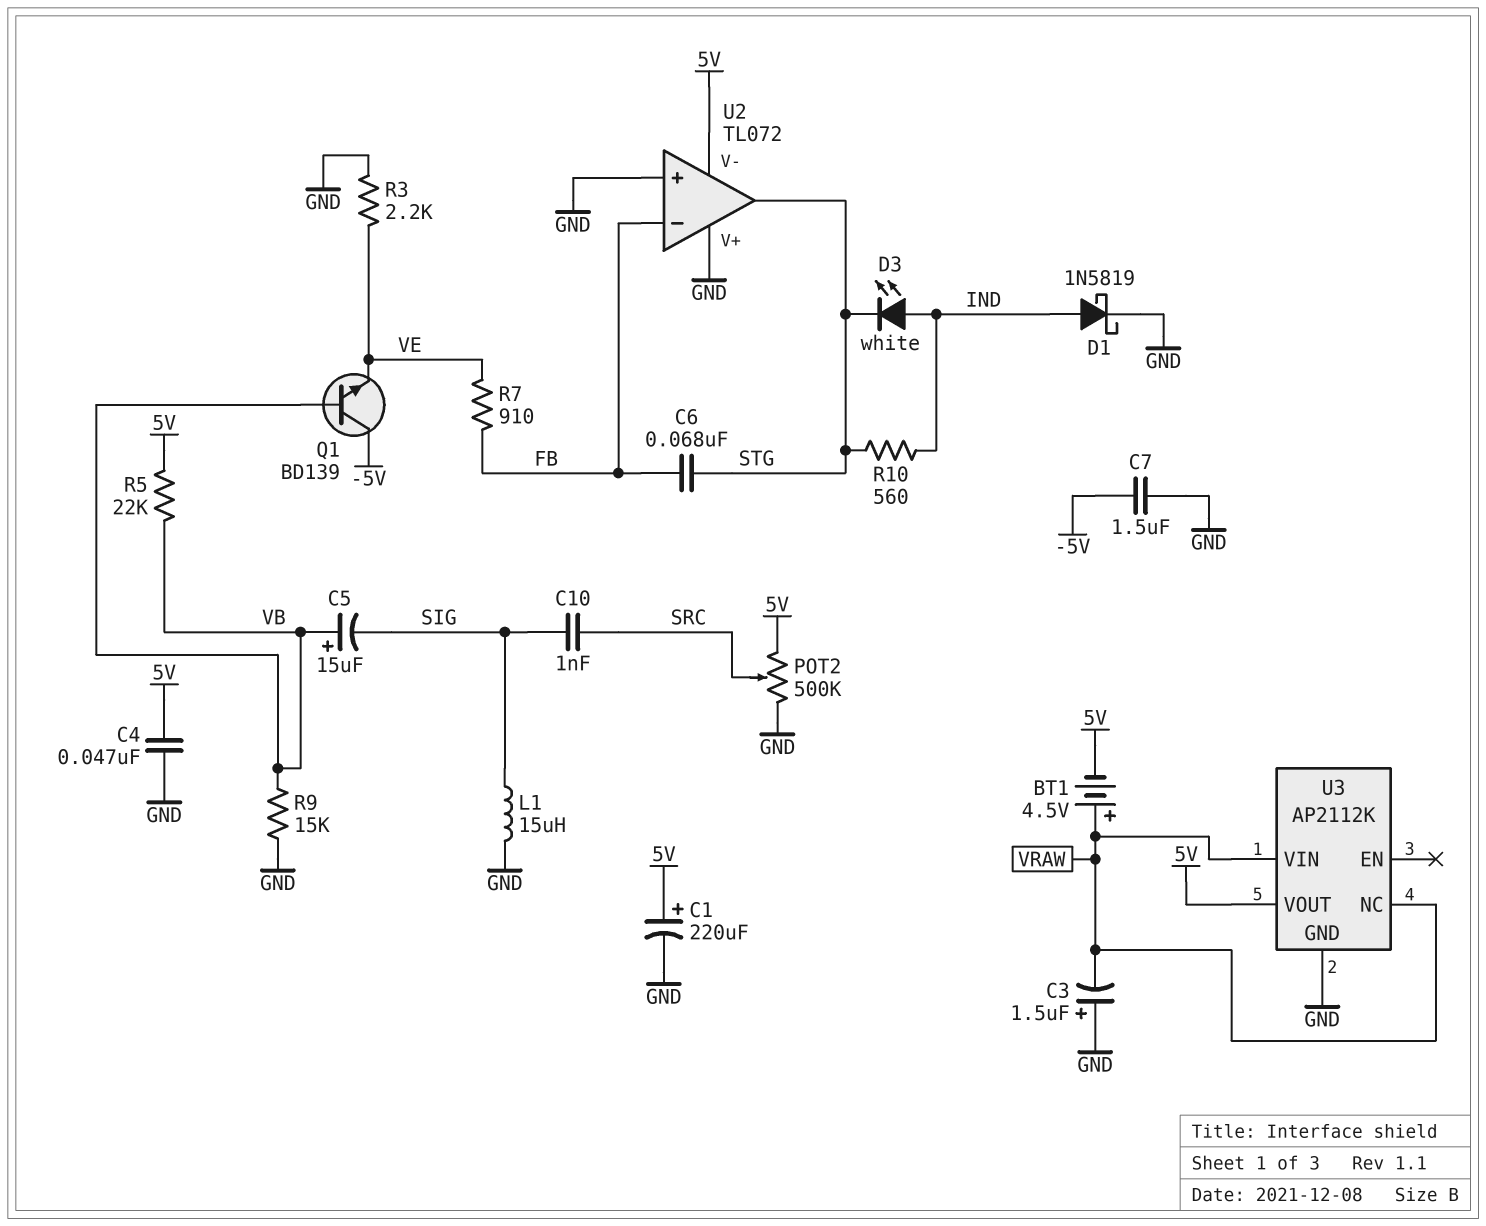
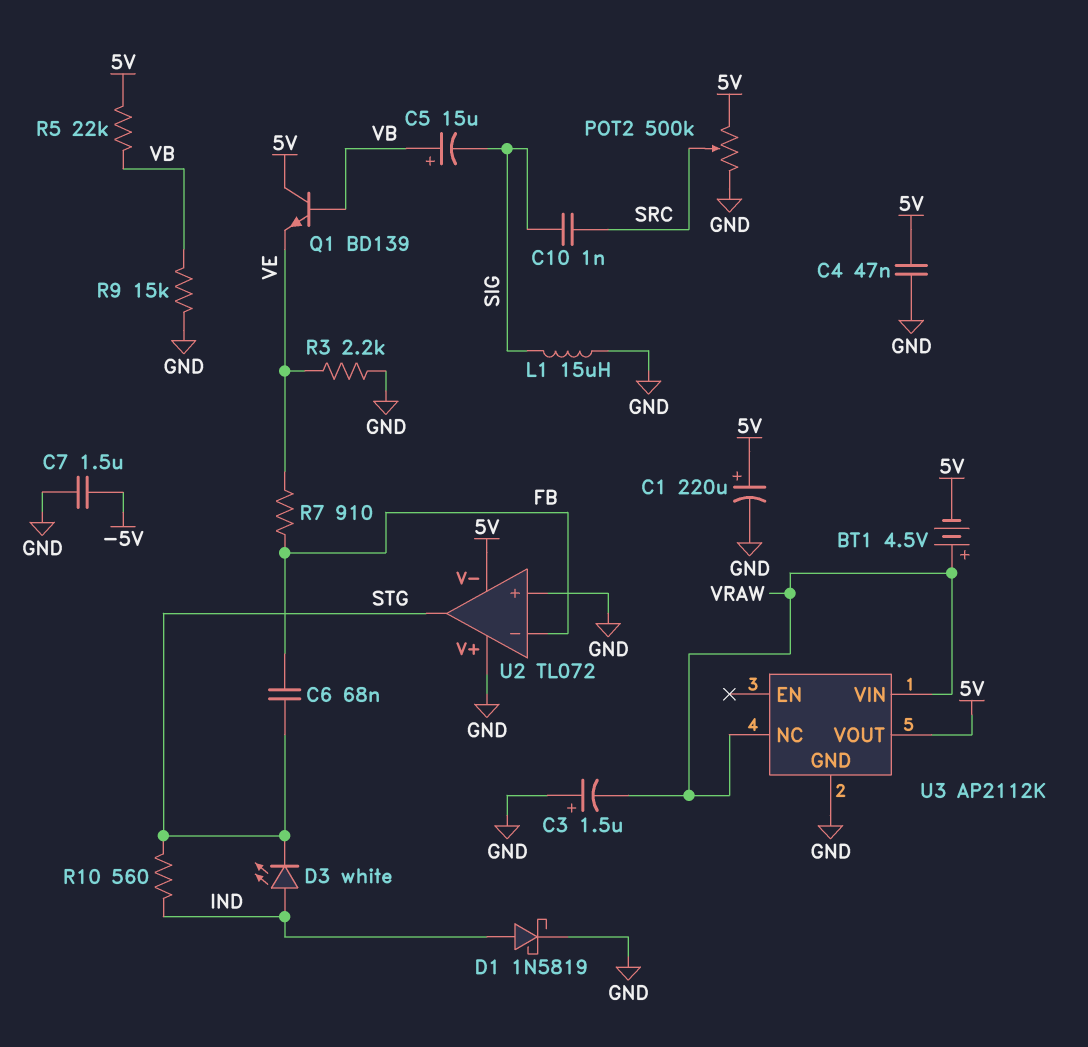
Q1: NPN BD139 (B VB, C -5V, E VE) -> NPN BD139 (B VB, C 5V, E VE)

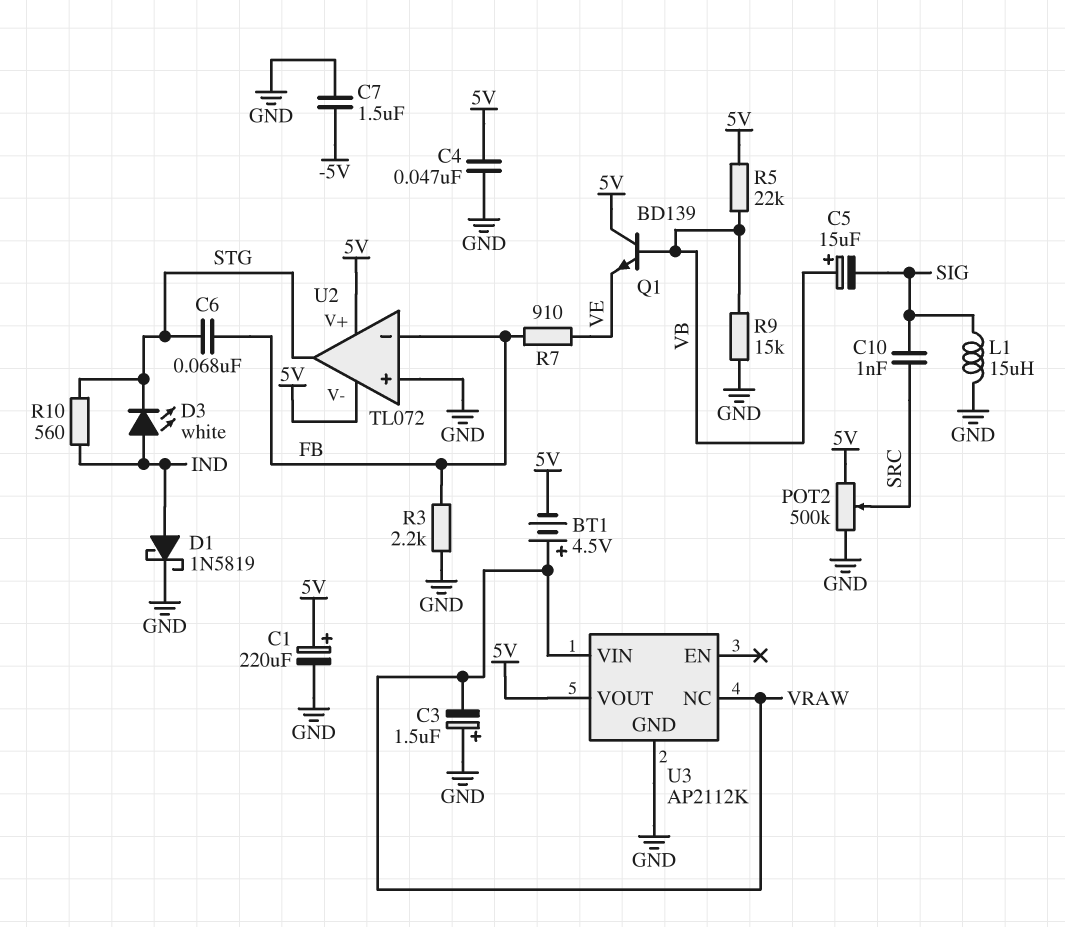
R3: 2.2k (GND, VE) -> 2.2k (FB, GND)
U2 pin V+: GND -> 5V

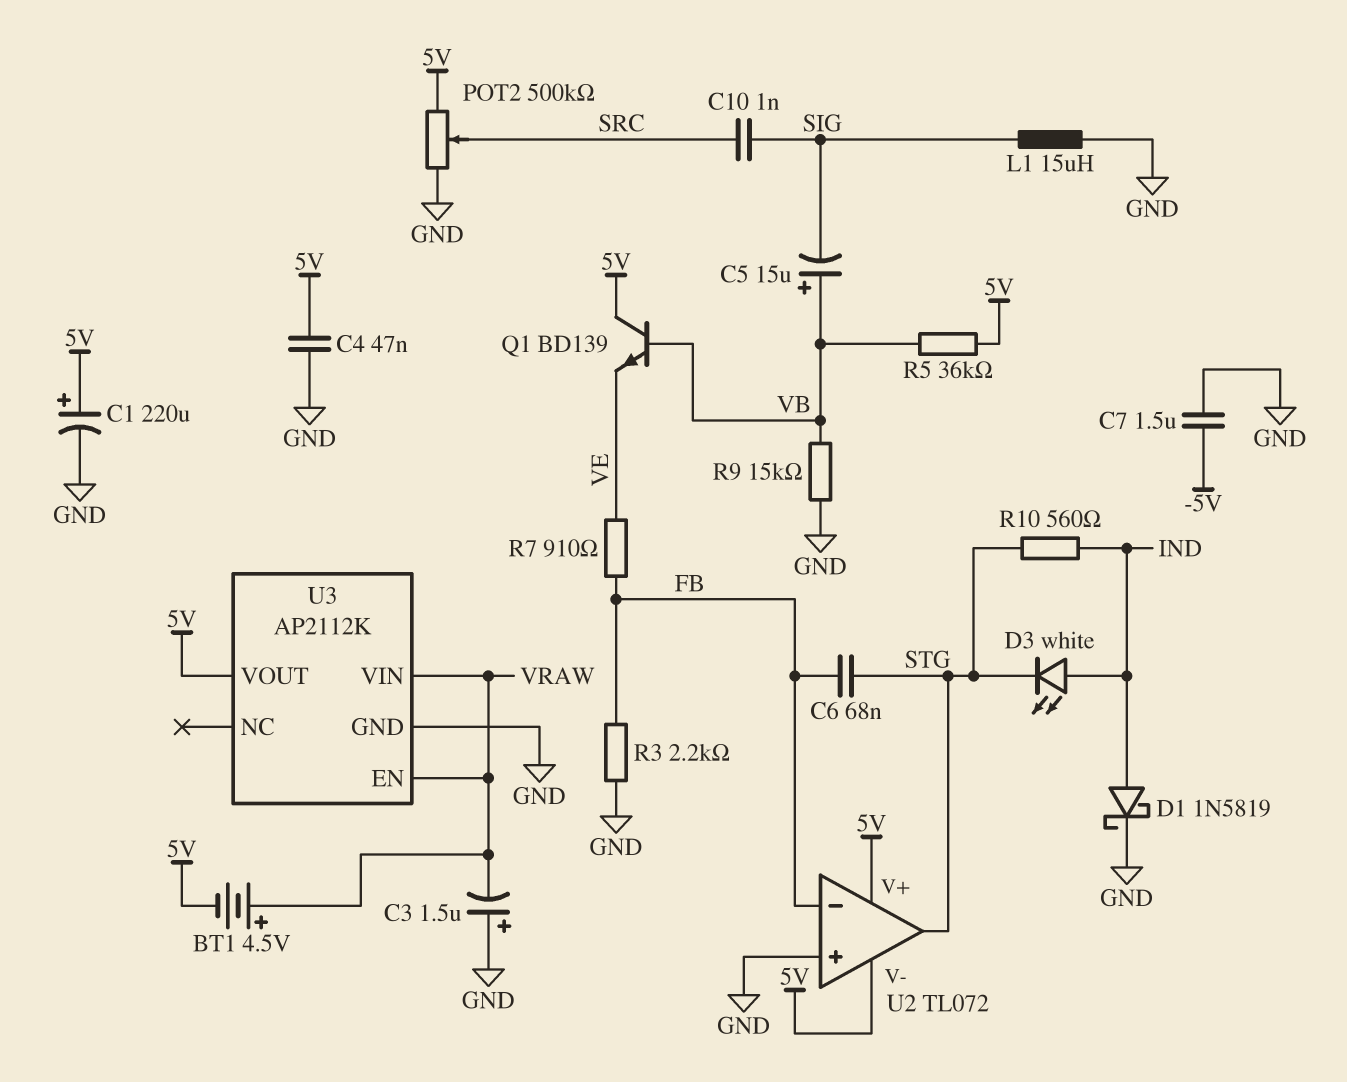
R5: 22k (5V, VB) -> 36k (5V, VB)
U3 pin EN: none -> VRAW
U3 pin NC: VRAW -> none

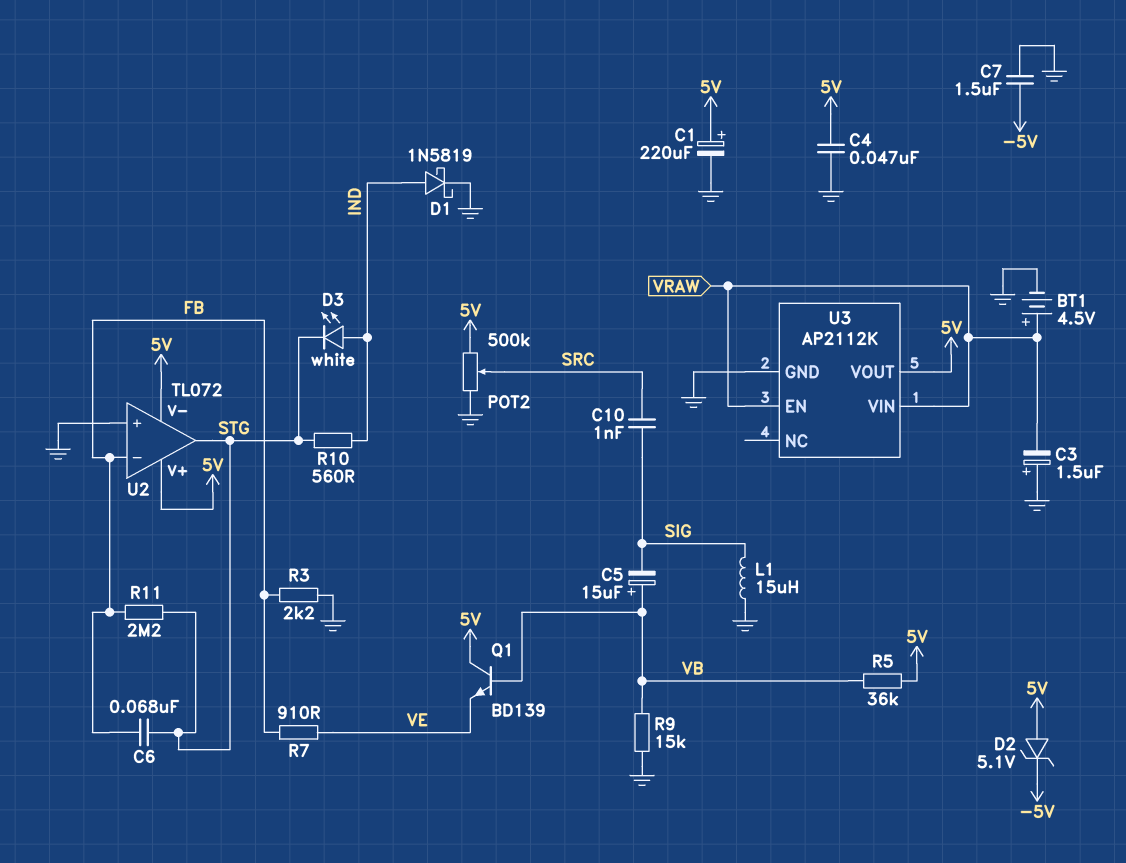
BT1: 4.5V (plus VRAW, minus 5V) -> 4.5V (plus VRAW, minus GND)
D2: none -> zener 5.1V (A 5V, K -5V)
R11: none -> 2.2M (FB, STG)

